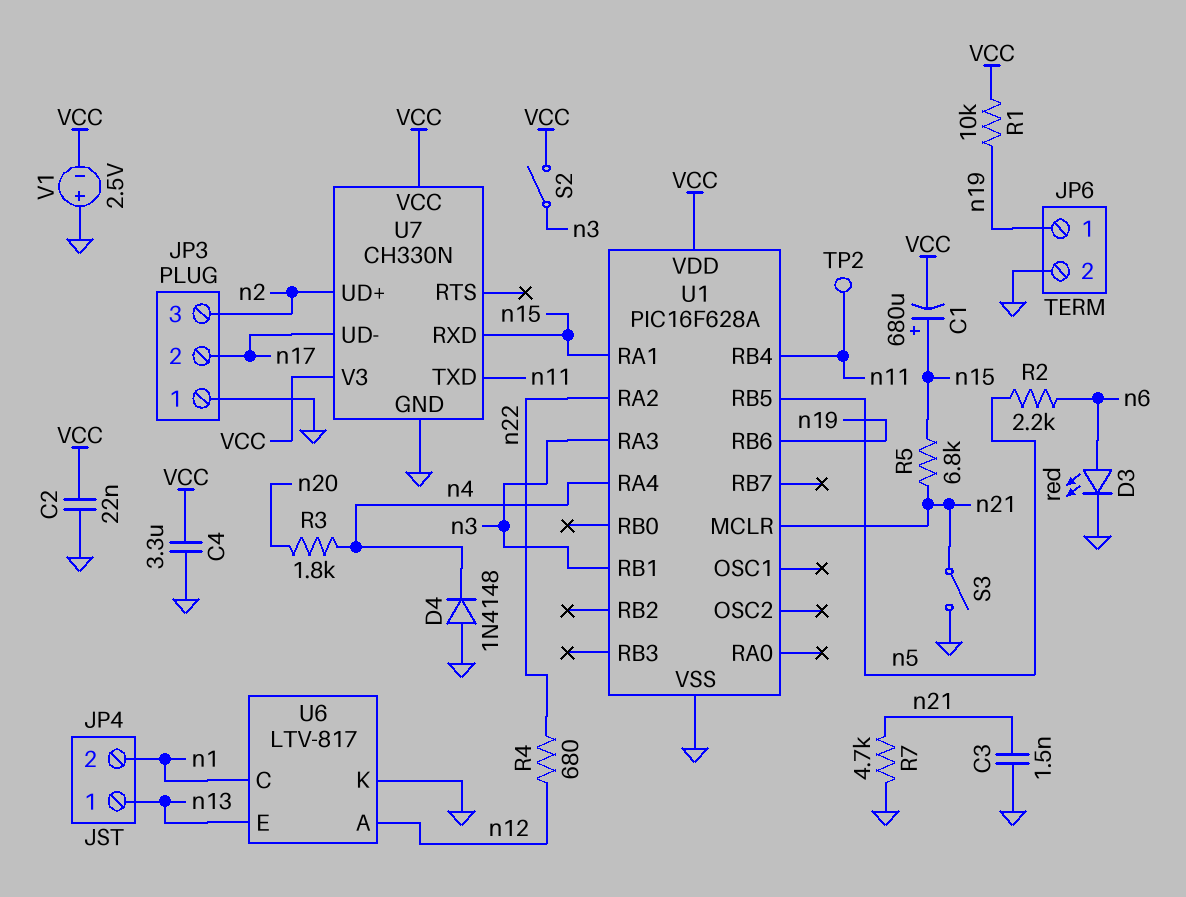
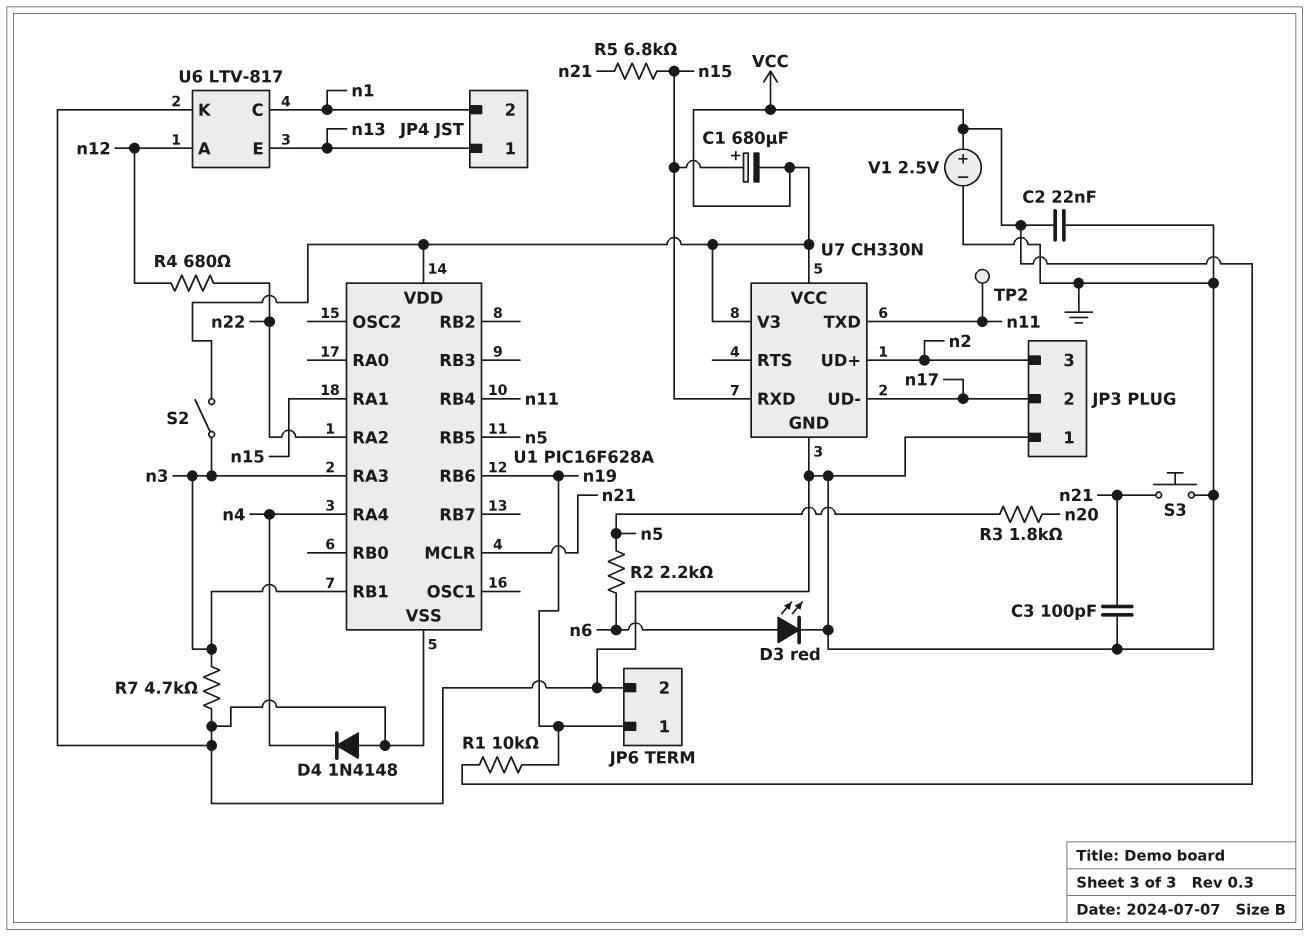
C3: 1.5nF (GND, n21) -> 100pF (GND, n21)
C4: 3.3uF (GND, VCC) -> none
R3: 1.8k (n4, n20) -> 1.8k (n5, n20)
R7: 4.7k (GND, n21) -> 4.7k (GND, n3)
S3: switch (GND, n21) -> button (GND, n21)
V1: 2.5V (plus GND, minus VCC) -> 2.5V (plus VCC, minus GND)

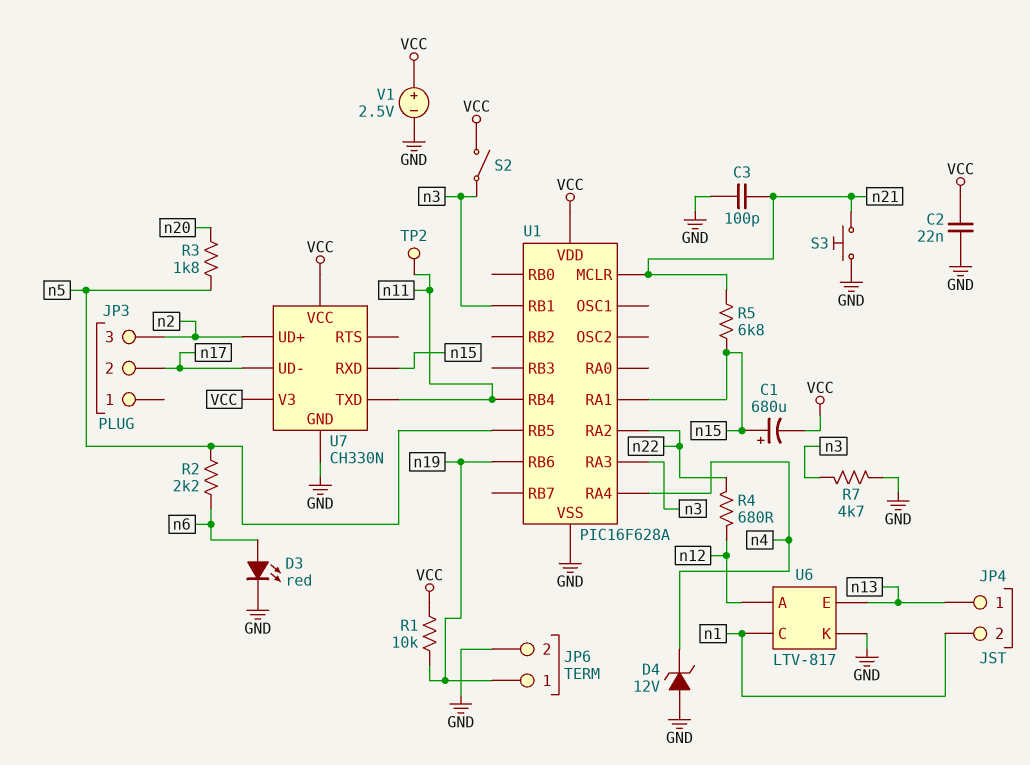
D4: diode 1N4148 (A GND, K n4) -> zener 12V (A GND, K n4)
JP3 pin 1: GND -> none

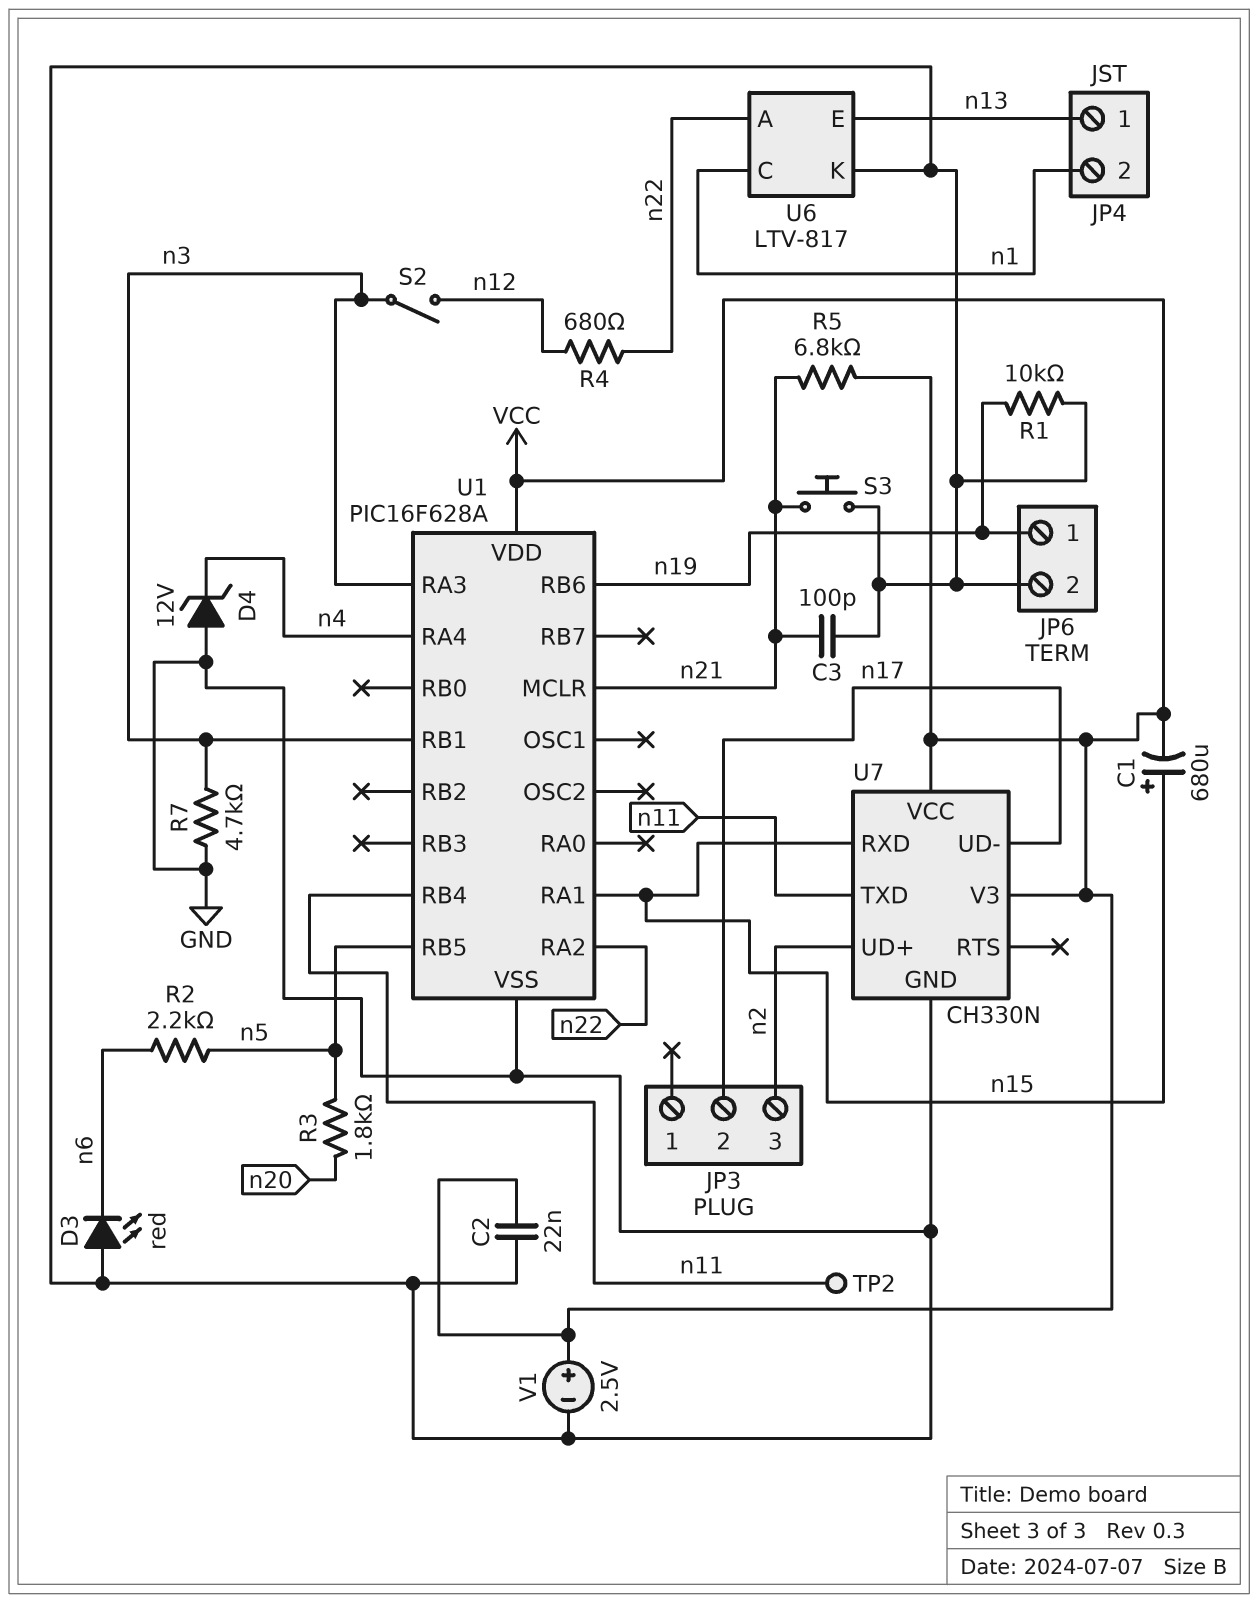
D3: LED red (A n6, K GND) -> LED red (A GND, K n6)
R1: 10k (VCC, n19) -> 10k (GND, n19)
R5: 6.8k (n15, n21) -> 6.8k (VCC, n21)
S2: switch (VCC, n3) -> switch (n3, n12)
U6 pin A: n12 -> n22

